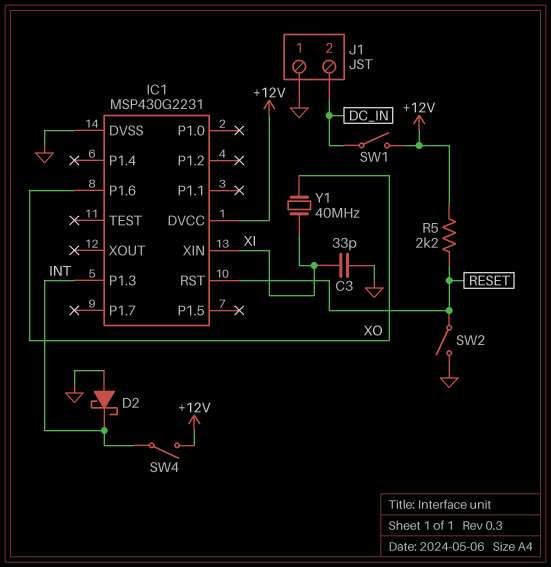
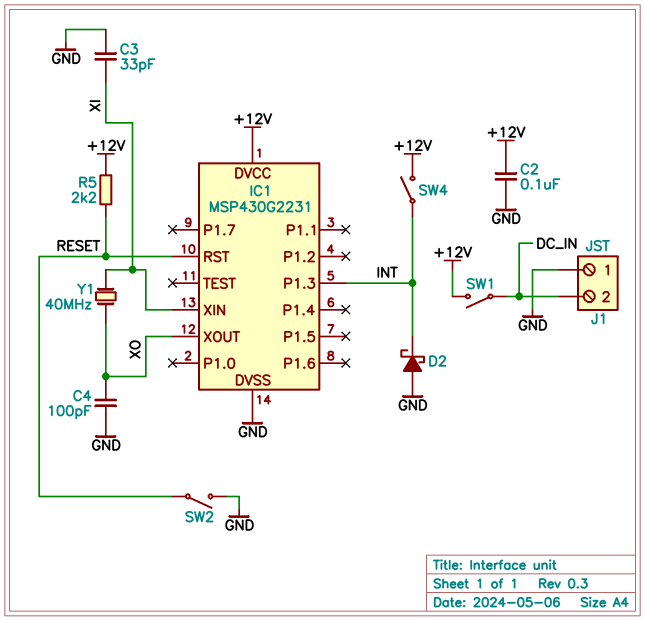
C2: none -> 100nF (+12V, GND)
C4: none -> 100pF (GND, XO)
IC1 pin P1.6: XO -> none
IC1 pin XOUT: none -> XO

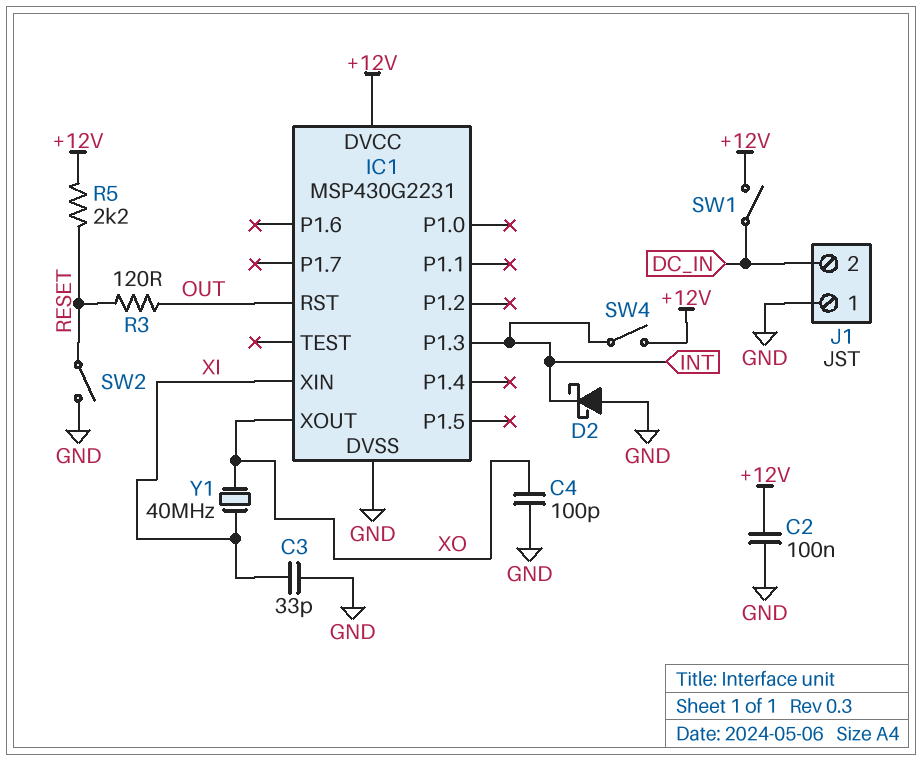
IC1 pin RST: RESET -> OUT
R3: none -> 120 (OUT, RESET)

